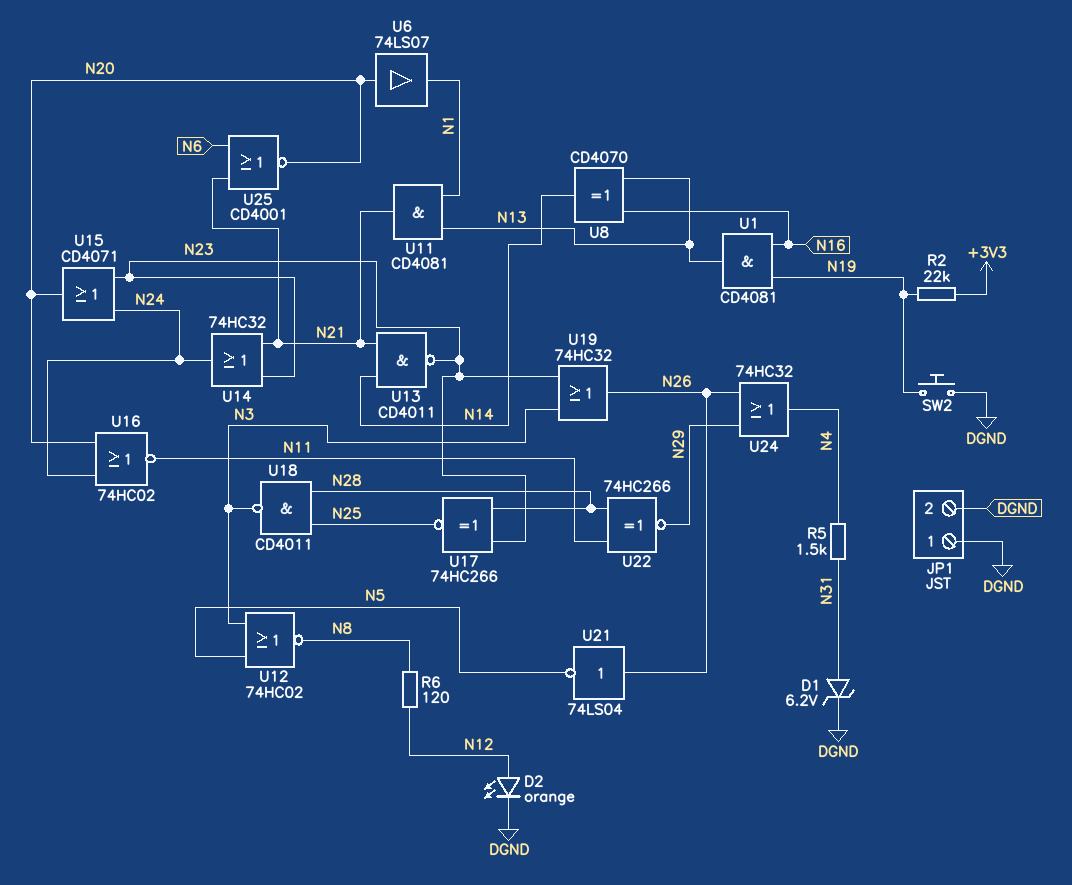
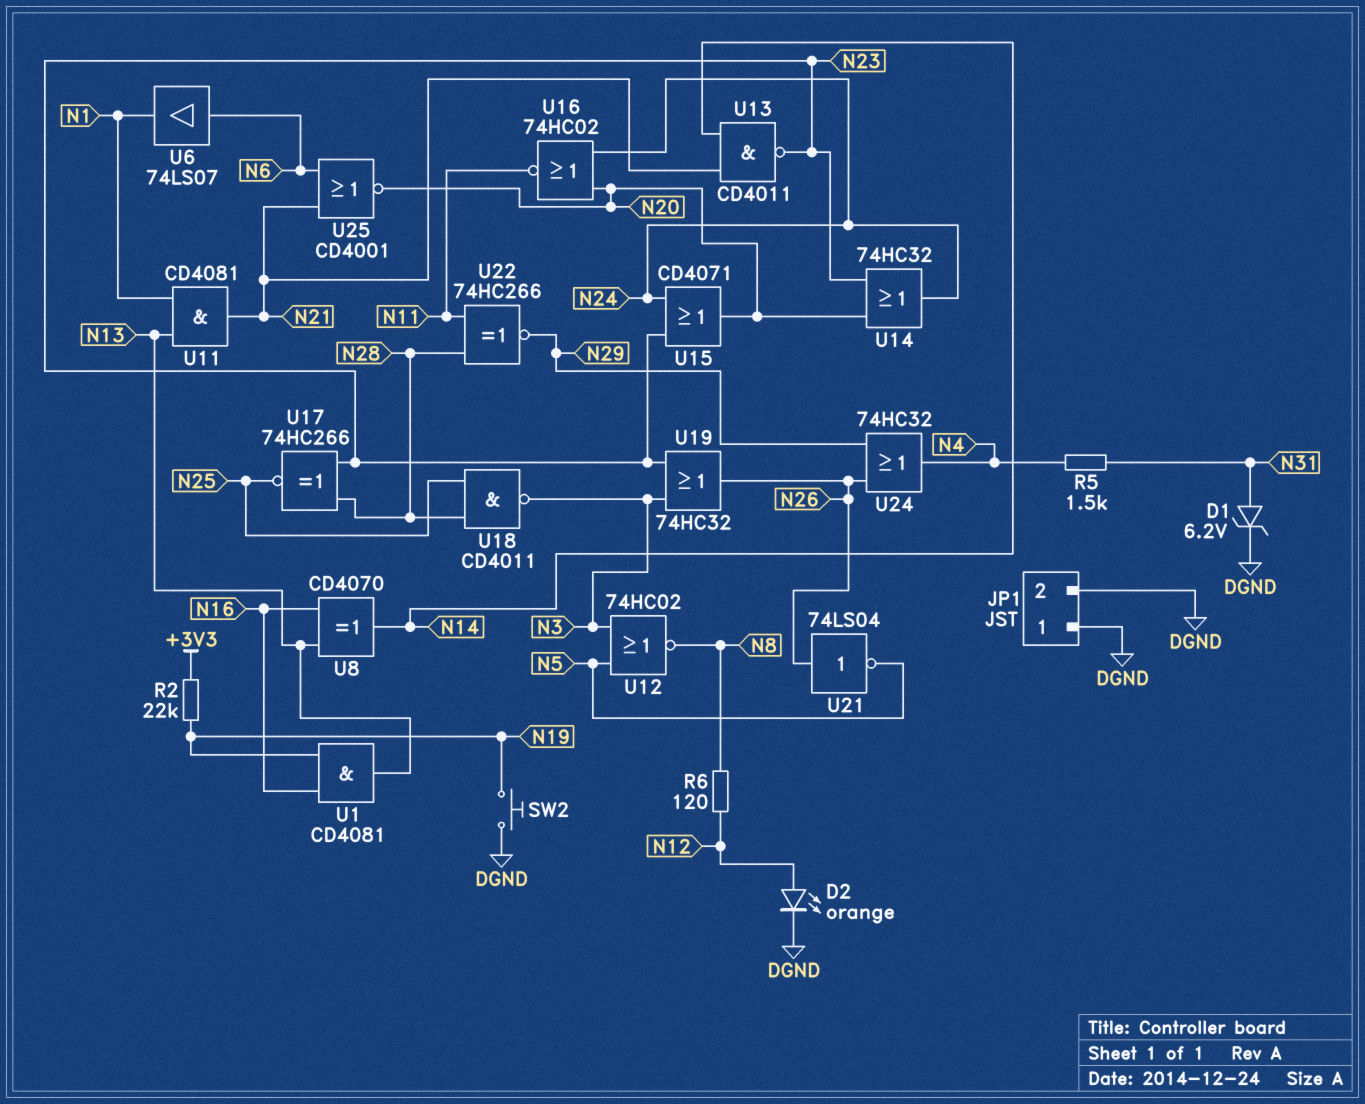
U6: buffer 74LS07 (in N20, out N1) -> buffer 74LS07 (in N6, out N1)
U14: OR 74HC32 (in N21, in N23, out N24) -> OR 74HC32 (in N20, in N23, out N24)

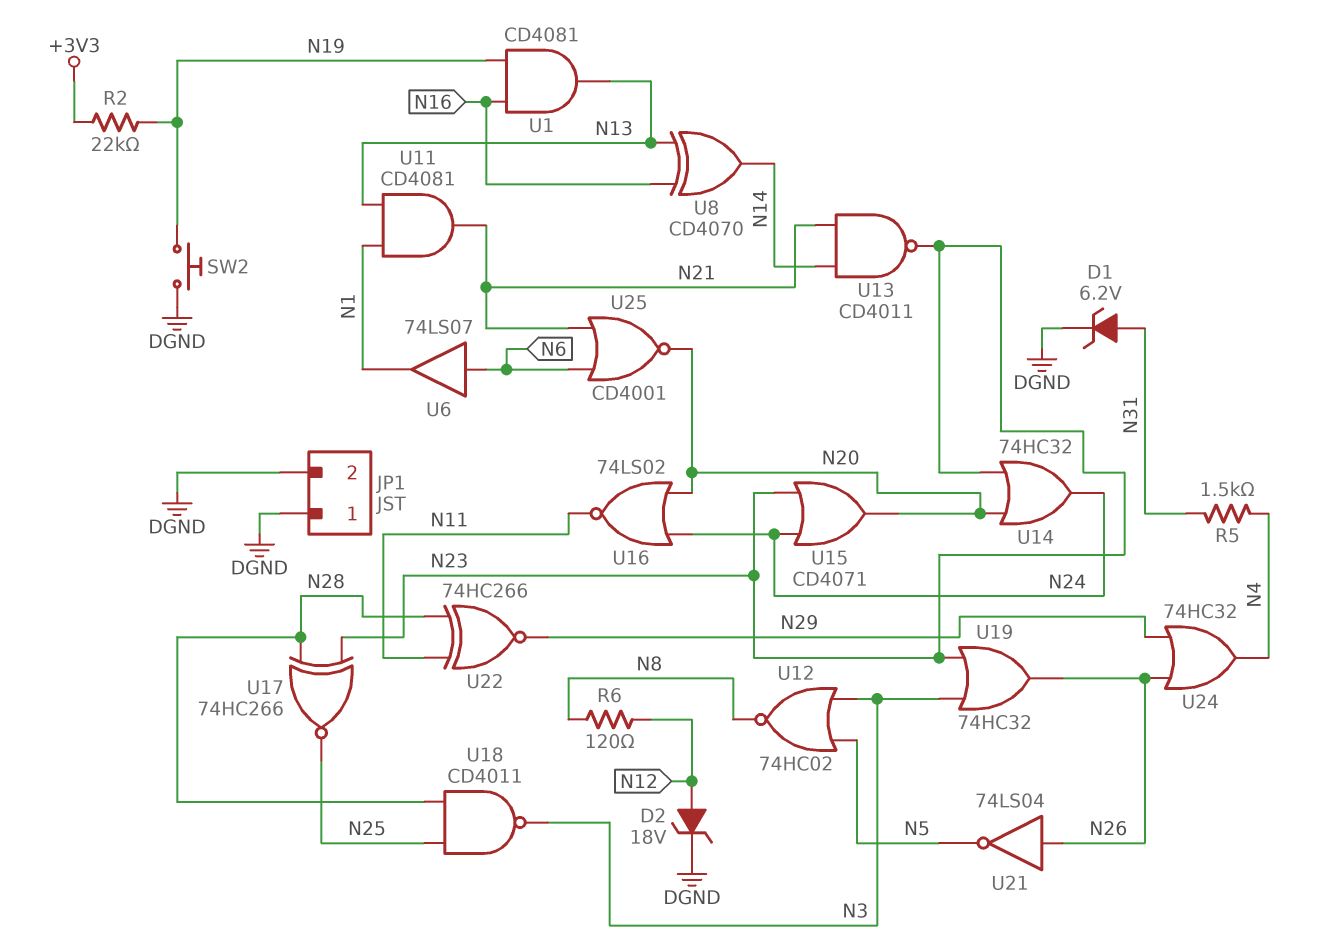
D2: LED orange (A N12, K DGND) -> zener 18V (A N12, K DGND)
U16: NOR 74HC02 (in N20, in N24, out N11) -> NOR 74LS02 (in N20, in N24, out N11)

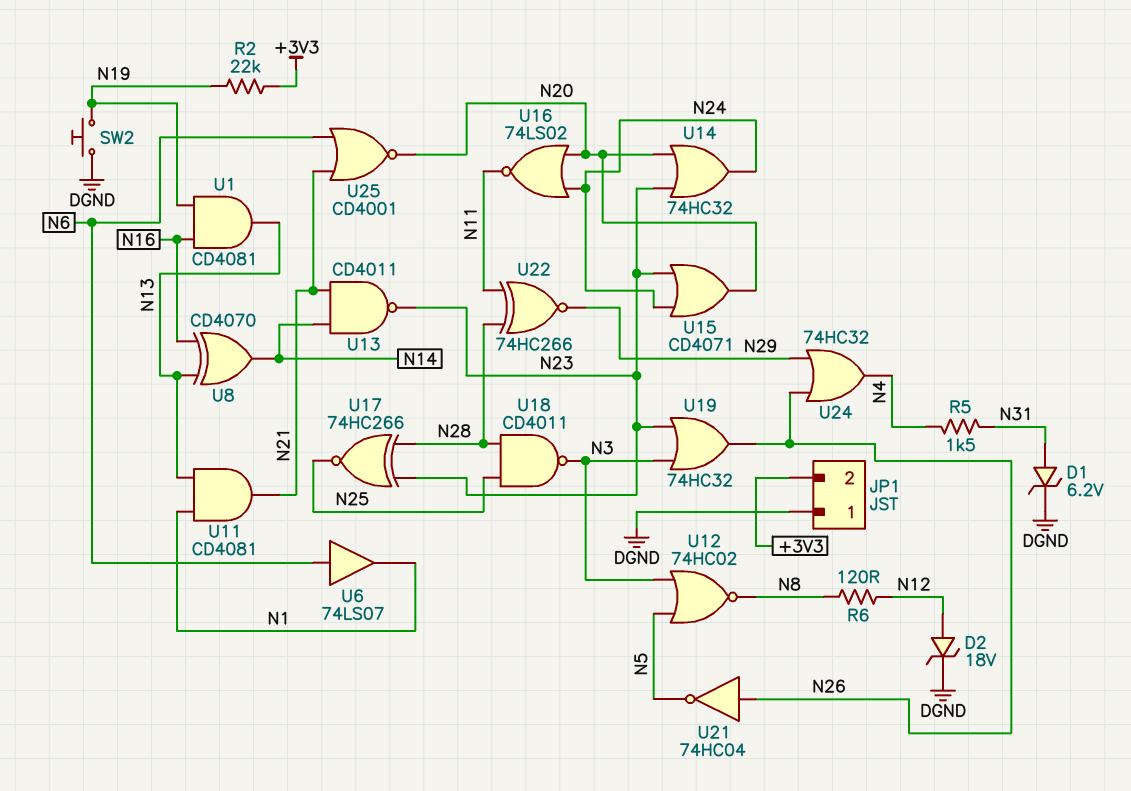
JP1 pin 2: DGND -> +3V3
U21: NOT 74LS04 (in N26, out N5) -> NOT 74HC04 (in N26, out N5)

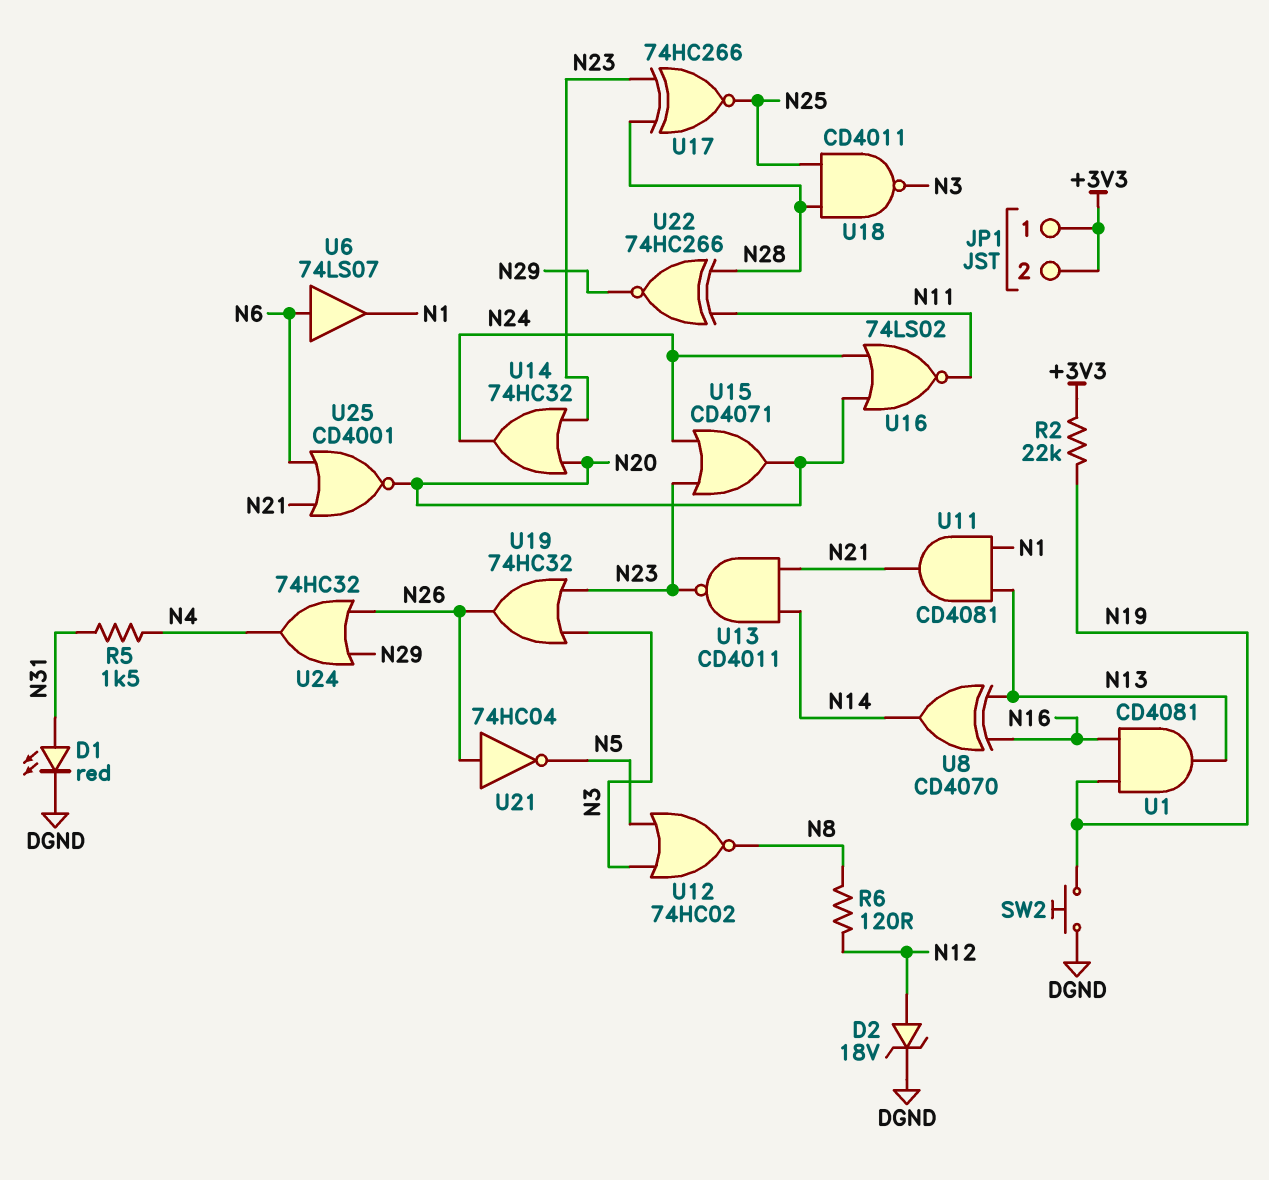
D1: zener 6.2V (A N31, K DGND) -> LED red (A N31, K DGND)
JP1 pin 1: DGND -> +3V3

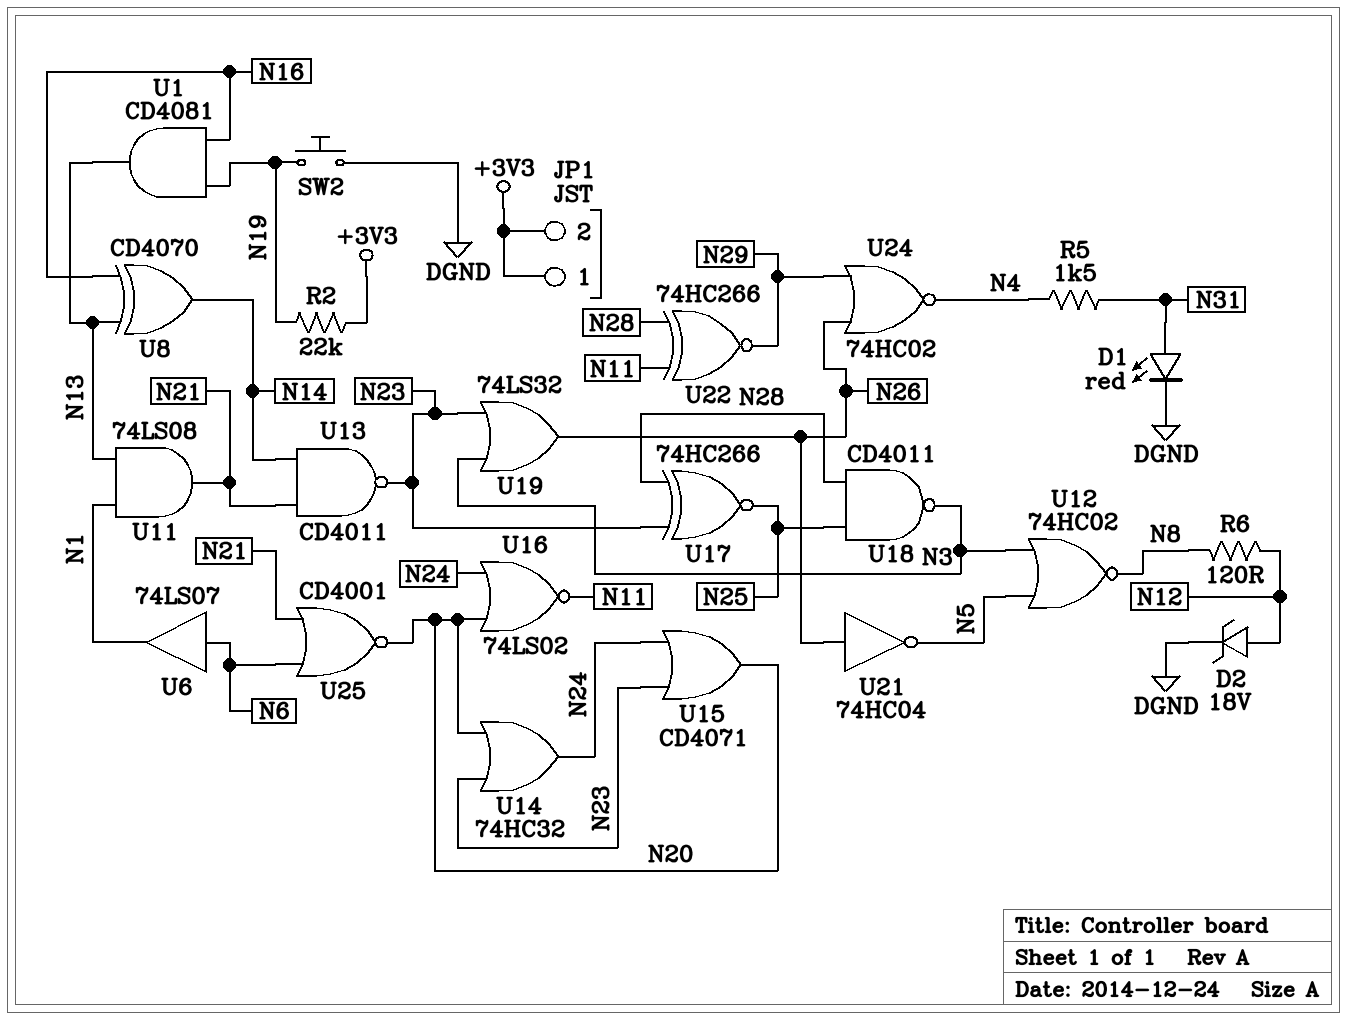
U11: AND CD4081 (in N1, in N13, out N21) -> AND 74LS08 (in N1, in N13, out N21)
U19: OR 74HC32 (in N3, in N23, out N26) -> OR 74LS32 (in N3, in N23, out N26)
U24: OR 74HC32 (in N26, in N29, out N4) -> NOR 74HC02 (in N26, in N29, out N4)

